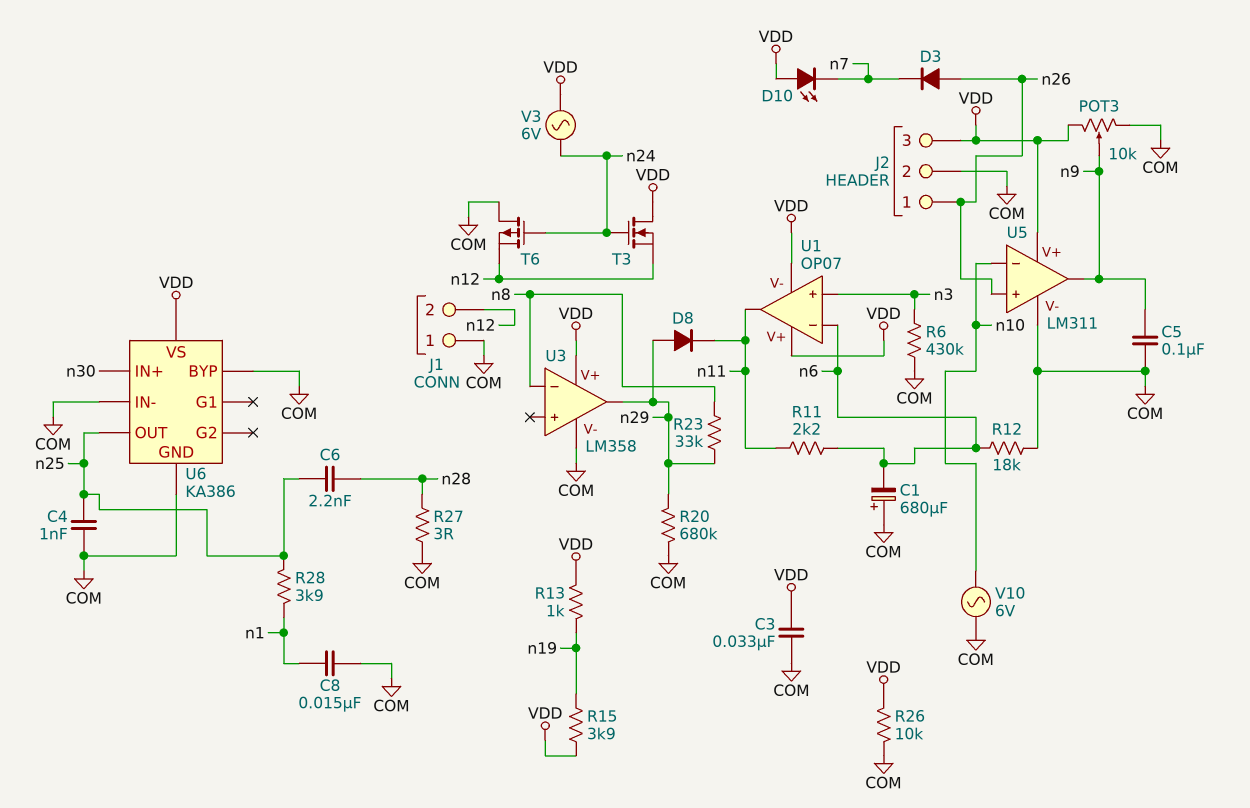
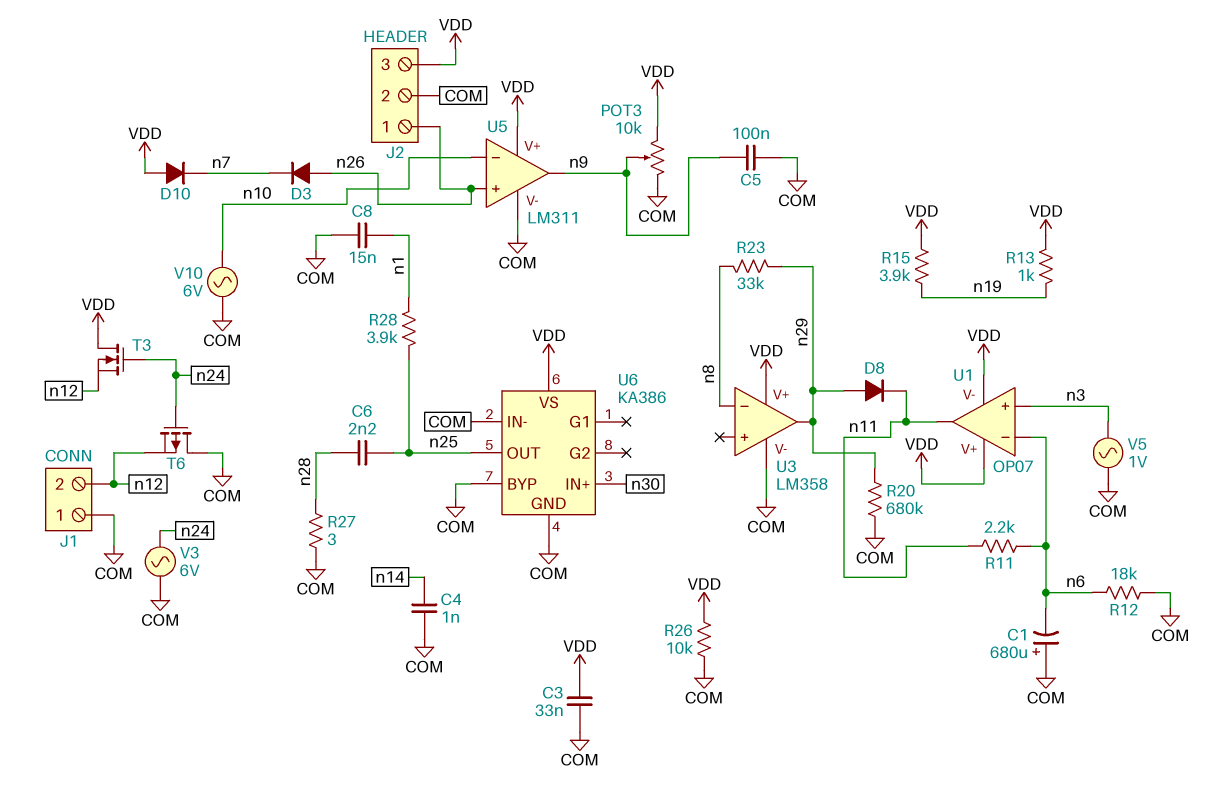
C4: 1nF (COM, n25) -> 1nF (COM, n14)
D10: LED (A VDD, K n7) -> diode (A VDD, K n7)
R6: 430k (COM, n3) -> none
V3: AC 6V (VDD, n24) -> AC 6V (COM, n24)
V5: none -> AC 1V (COM, n3)

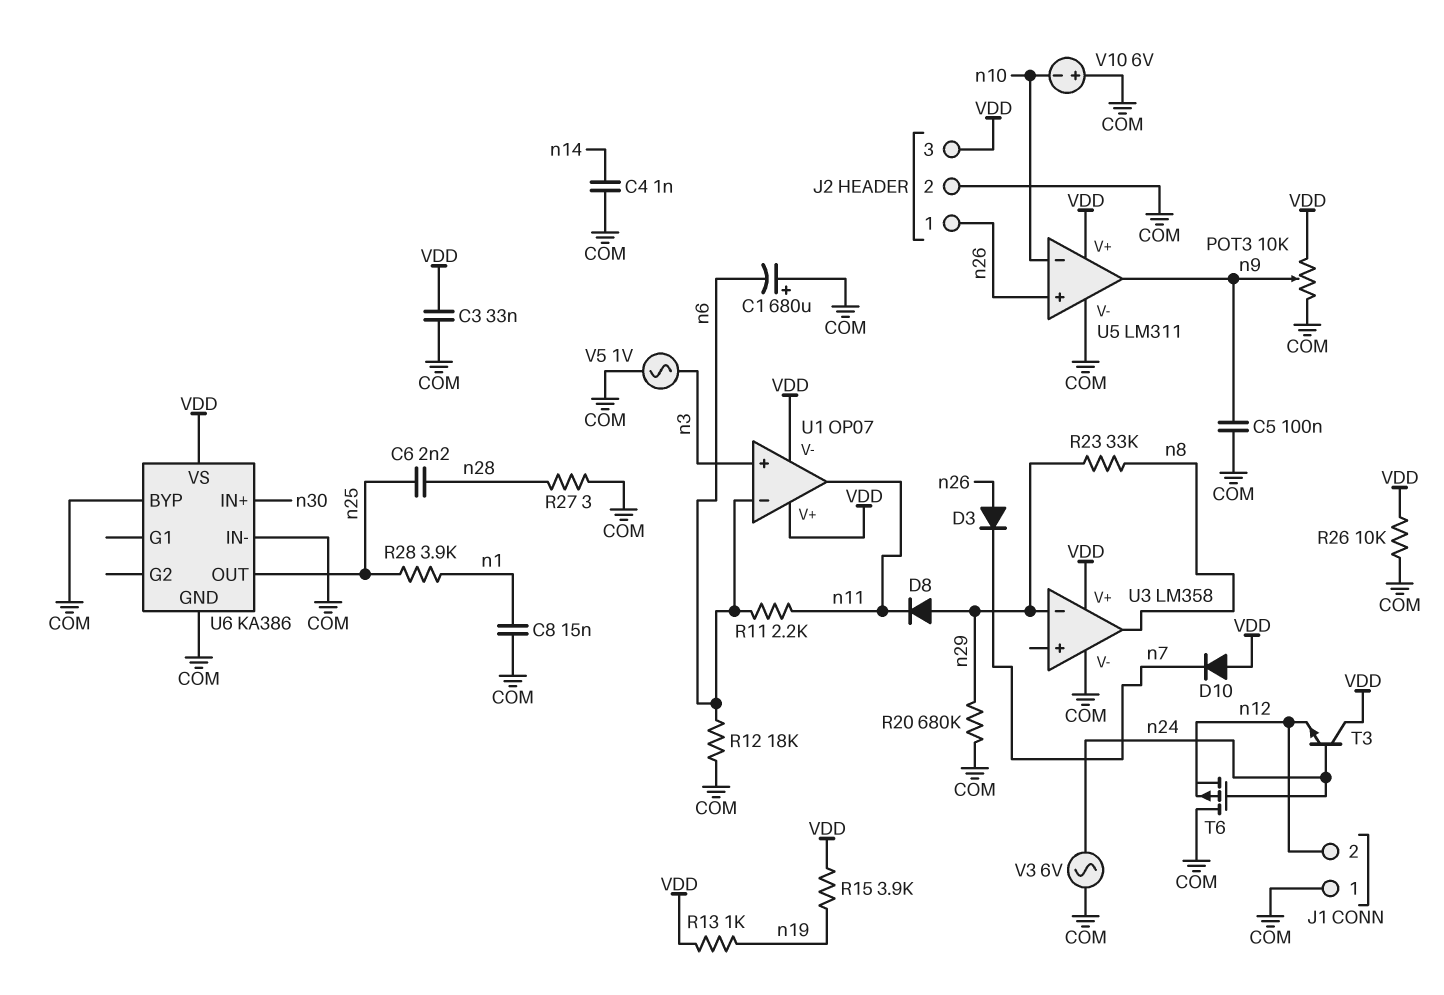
T3: NMOS (G n24, D VDD, S n12) -> NPN (B n24, C VDD, E n12)
U3 pin in-: n8 -> n29
U3 pin out: n29 -> n8
V10: AC 6V (COM, n10) -> 6V (plus COM, minus n10)

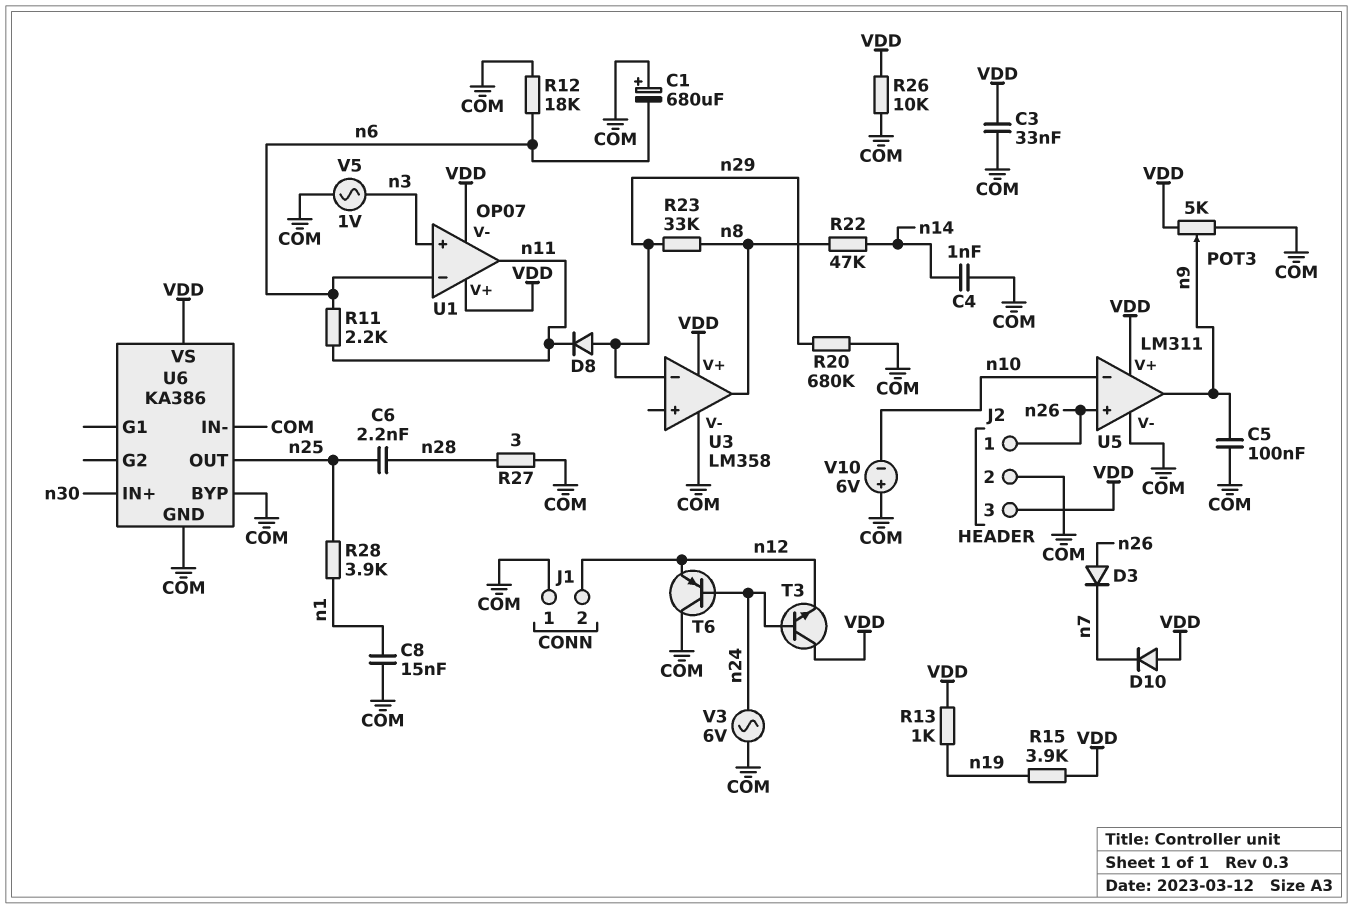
POT3: 10k (COM, VDD, wiper n9) -> 5k (COM, VDD, wiper n9)
R22: none -> 47k (n8, n14)
T6: PMOS (G n24, D COM, S n12) -> PNP (B n24, C COM, E n12)

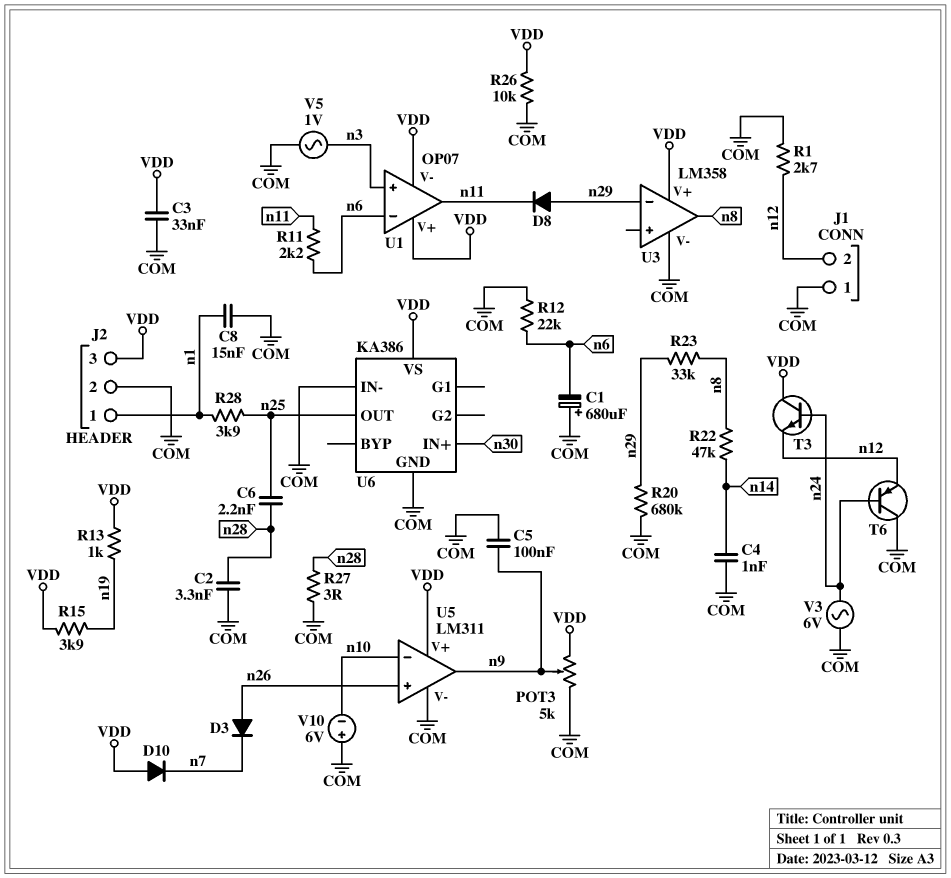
C2: none -> 3.3nF (COM, n28)
J2 pin 1: n26 -> n1
R1: none -> 2.7k (COM, n12)
R12: 18k (COM, n6) -> 22k (COM, n6)
U6 pin BYP: COM -> none

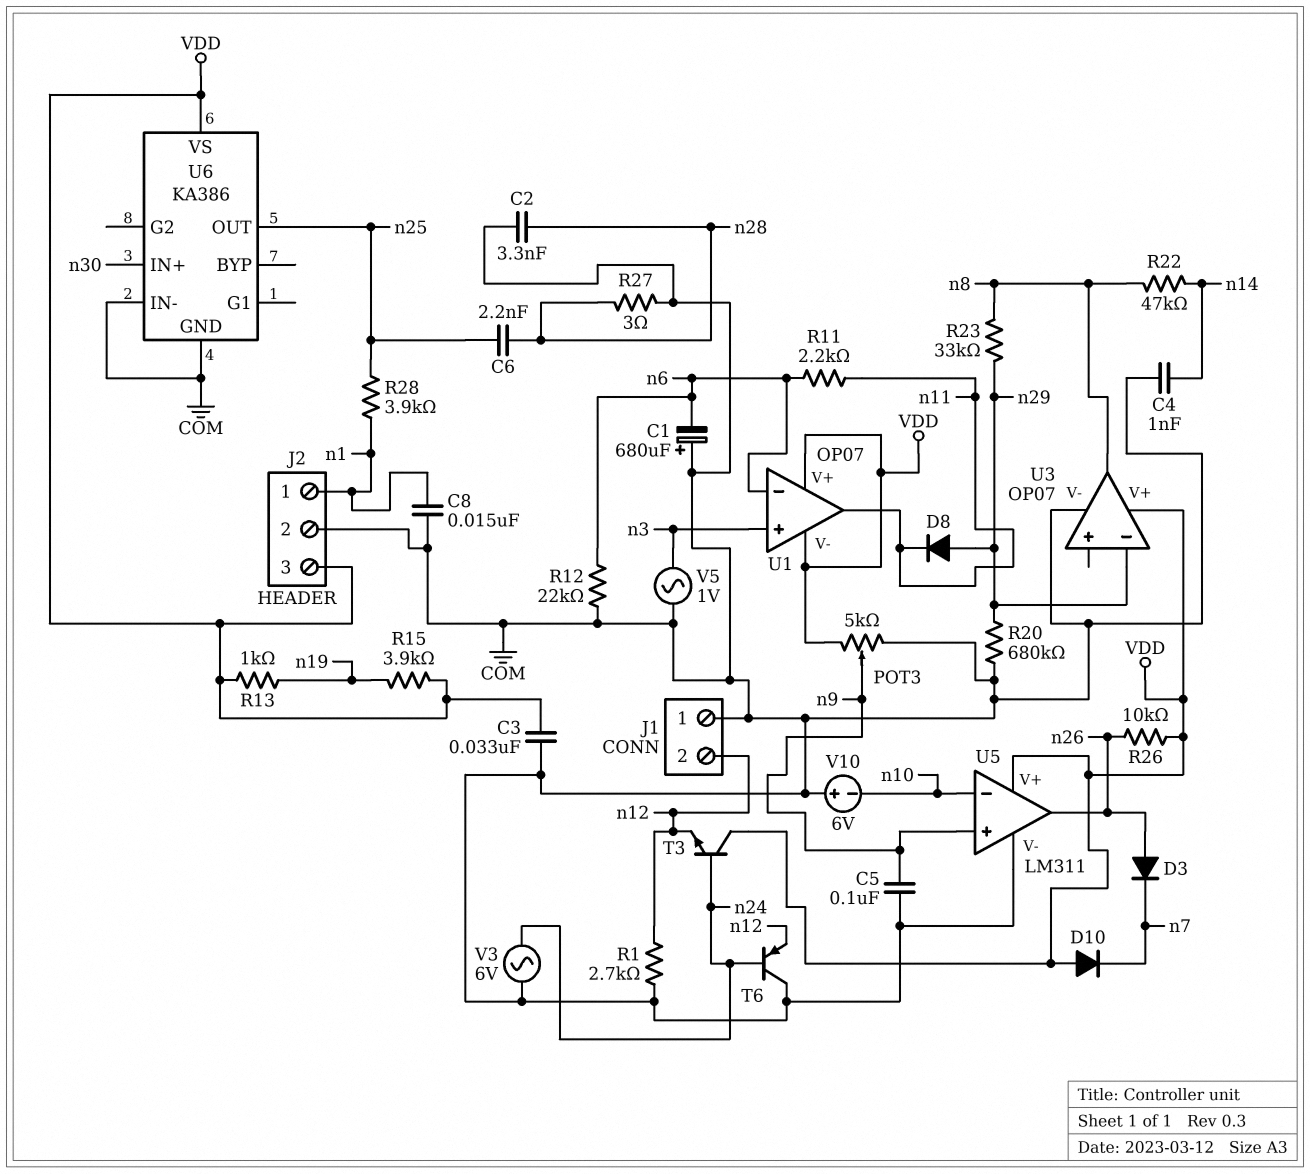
R26: 10k (COM, VDD) -> 10k (VDD, n26)
U3: LM358 -> OP07
U5 pin in+: n26 -> n9
U5 pin out: n9 -> n26

